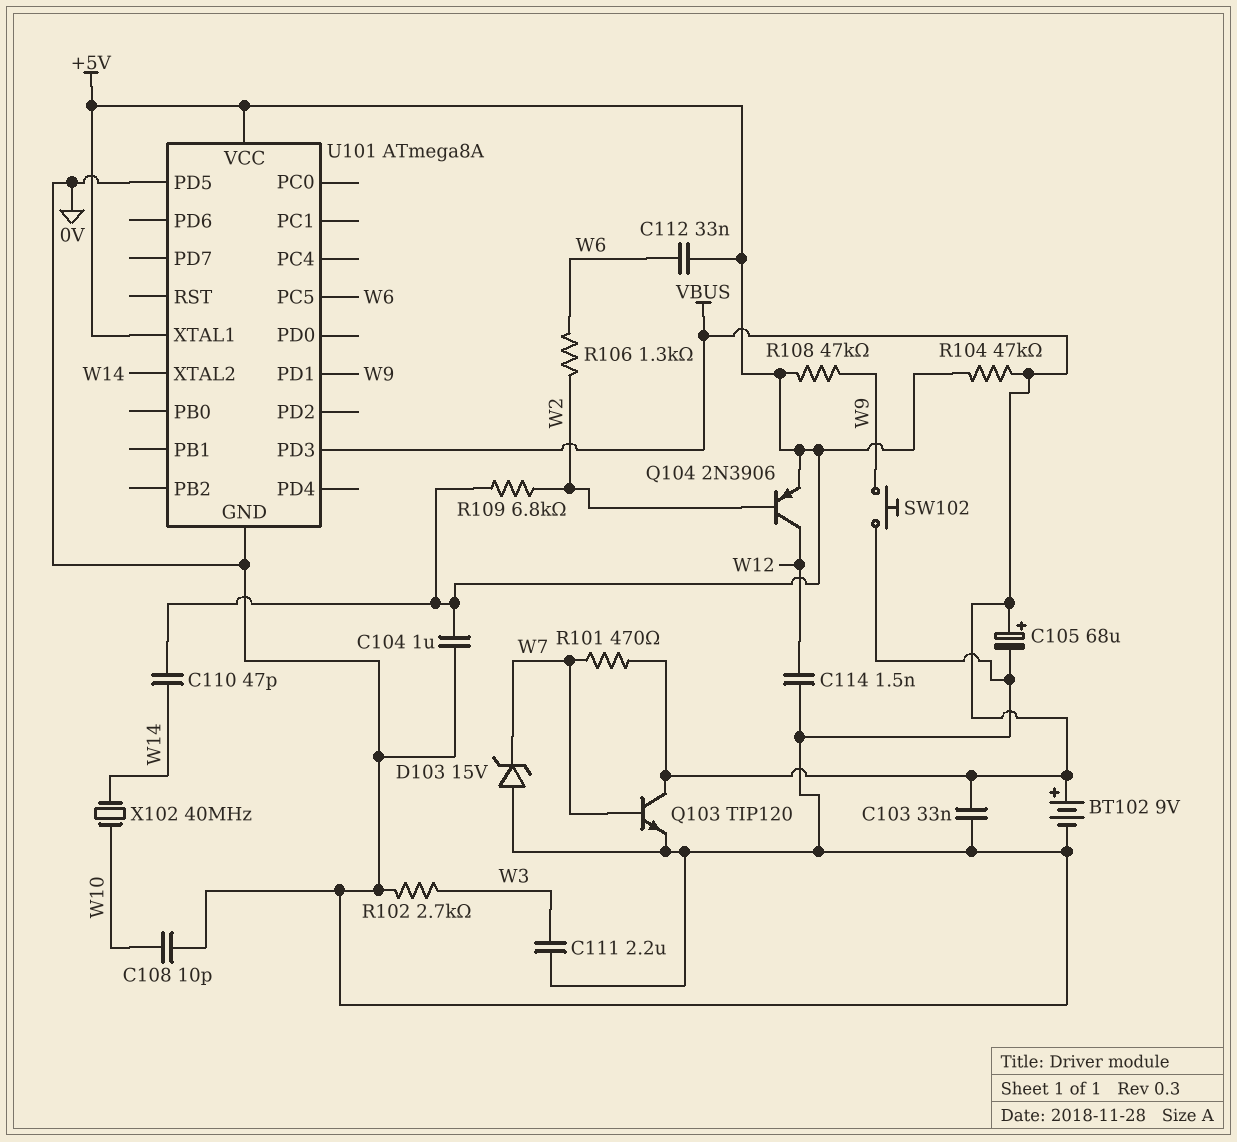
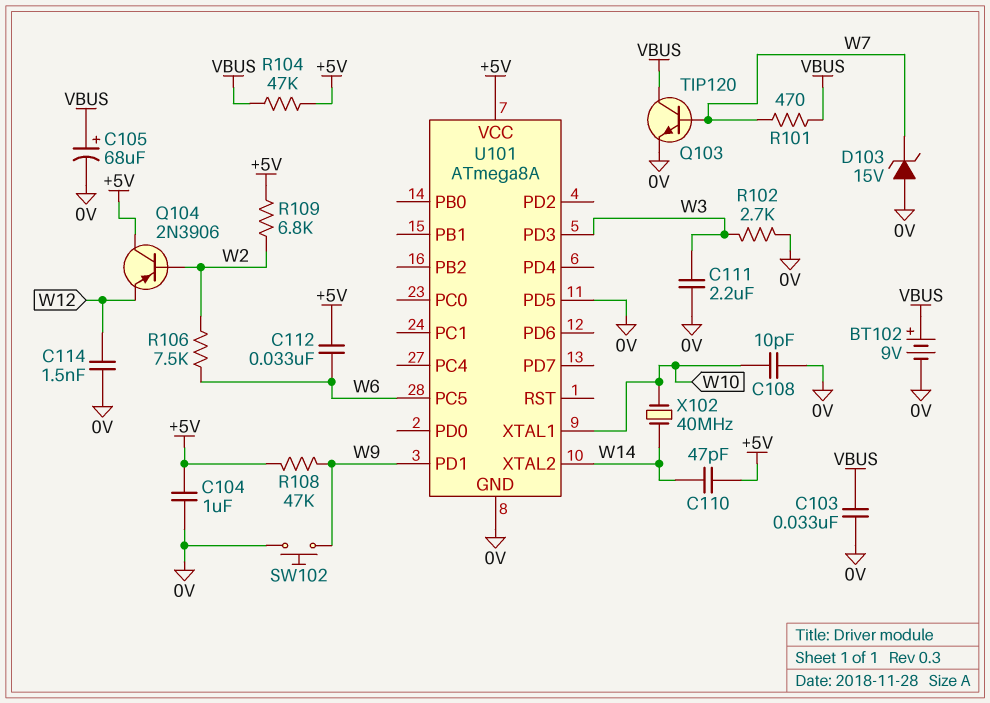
Q104: PNP 2N3906 (B W2, C W12, E +5V) -> PNP 2N3906 (B W2, C +5V, E W12)
R106: 1.3k (W2, W6) -> 7.5k (W2, W6)
U101 pin PD3: VBUS -> W3
U101 pin XTAL1: +5V -> W10

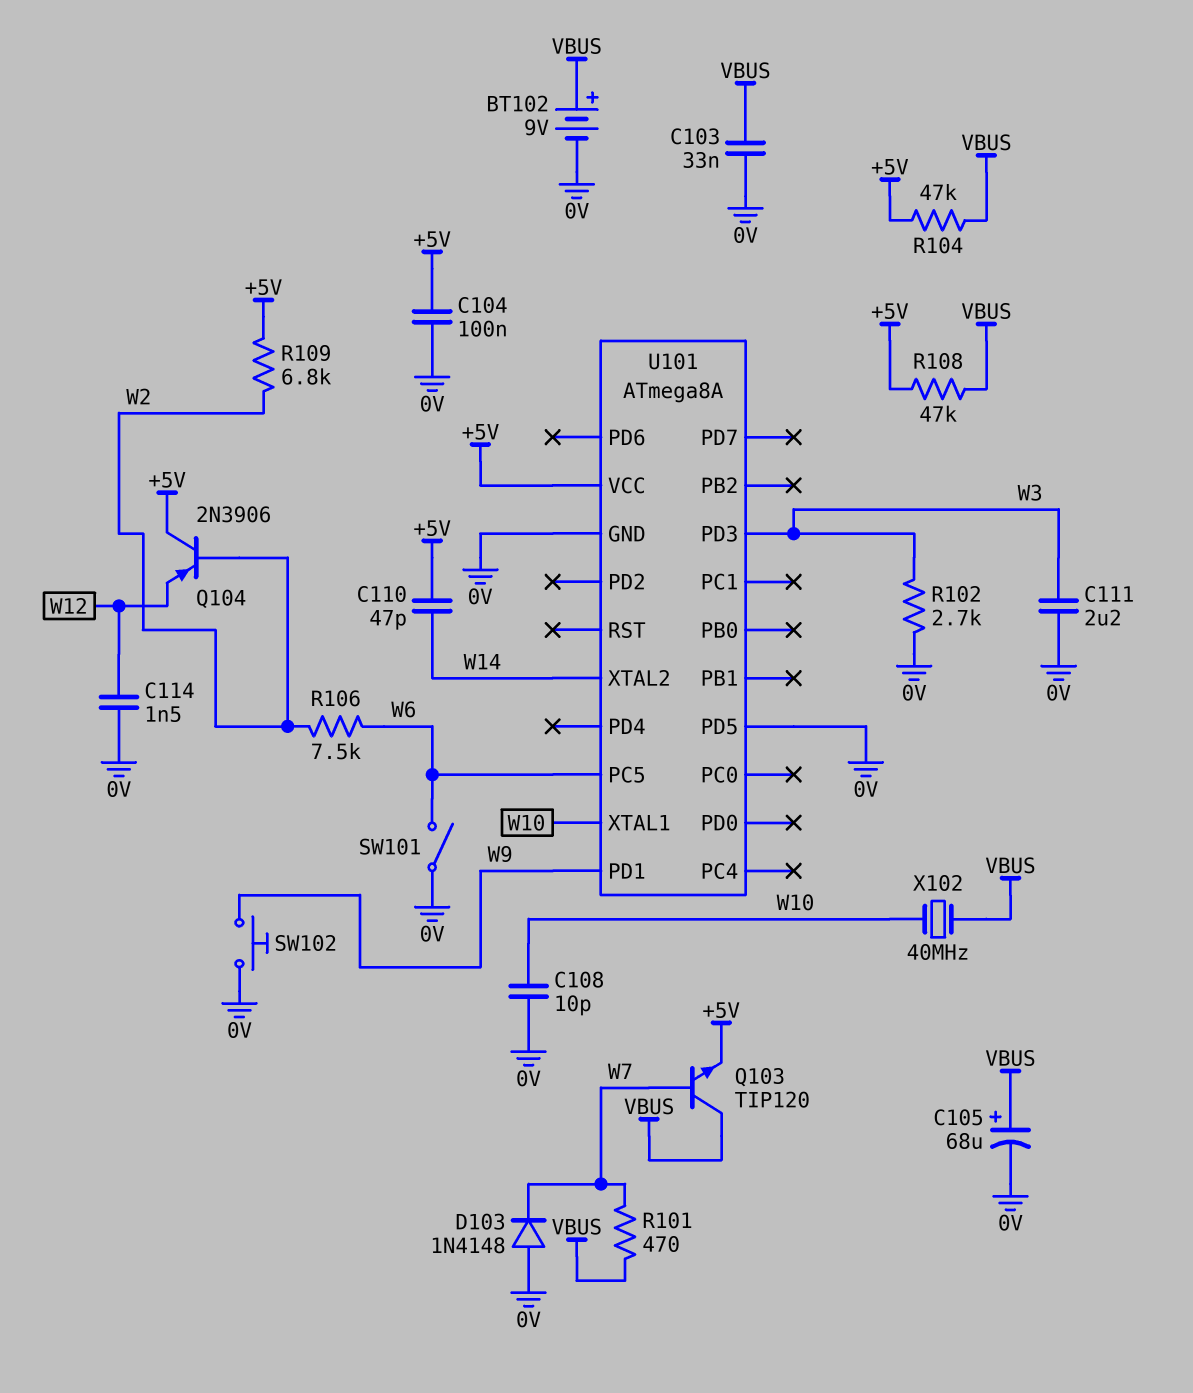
C104: 1uF (+5V, 0V) -> 100nF (+5V, 0V)
C112: 33nF (+5V, W6) -> none
D103: zener 15V (A 0V, K W7) -> diode 1N4148 (A 0V, K W7)
Q103: NPN TIP120 (B W7, C VBUS, E 0V) -> NPN TIP120 (B W7, C VBUS, E +5V)
R108: 47k (+5V, W9) -> 47k (+5V, VBUS)
SW101: none -> switch (0V, W6)
X102: 40MHz (W10, W14) -> 40MHz (VBUS, W10)

